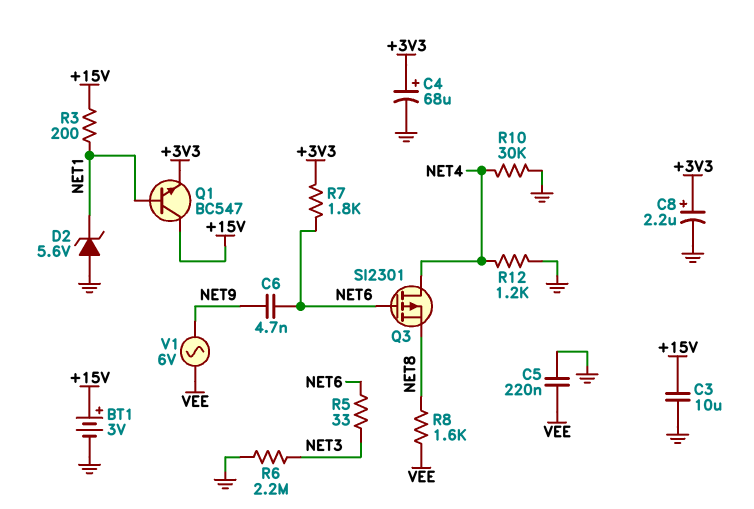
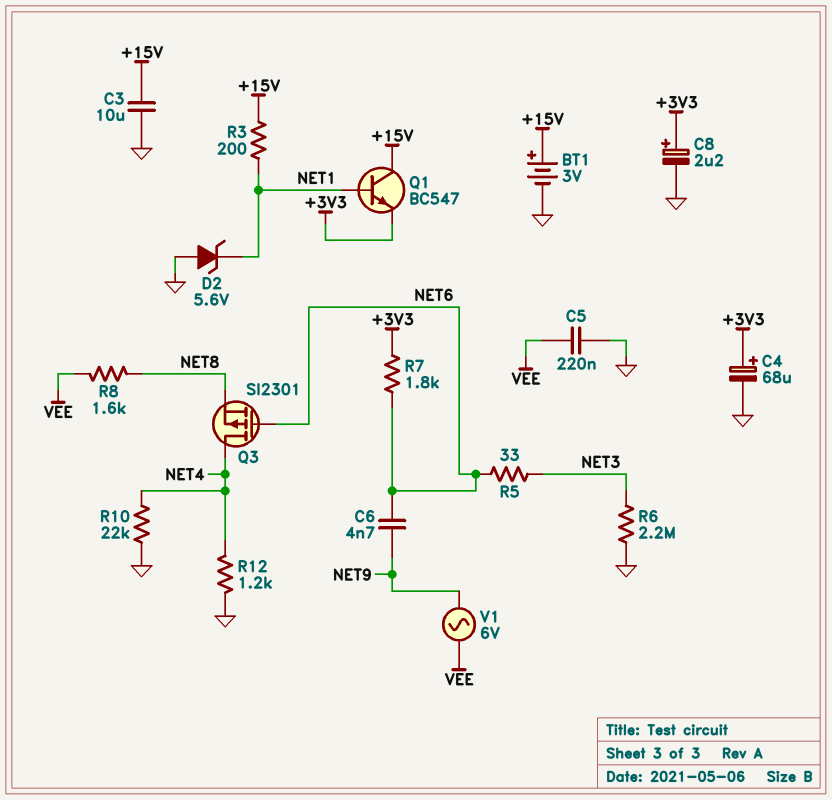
R10: 30k (GND, NET4) -> 22k (GND, NET4)

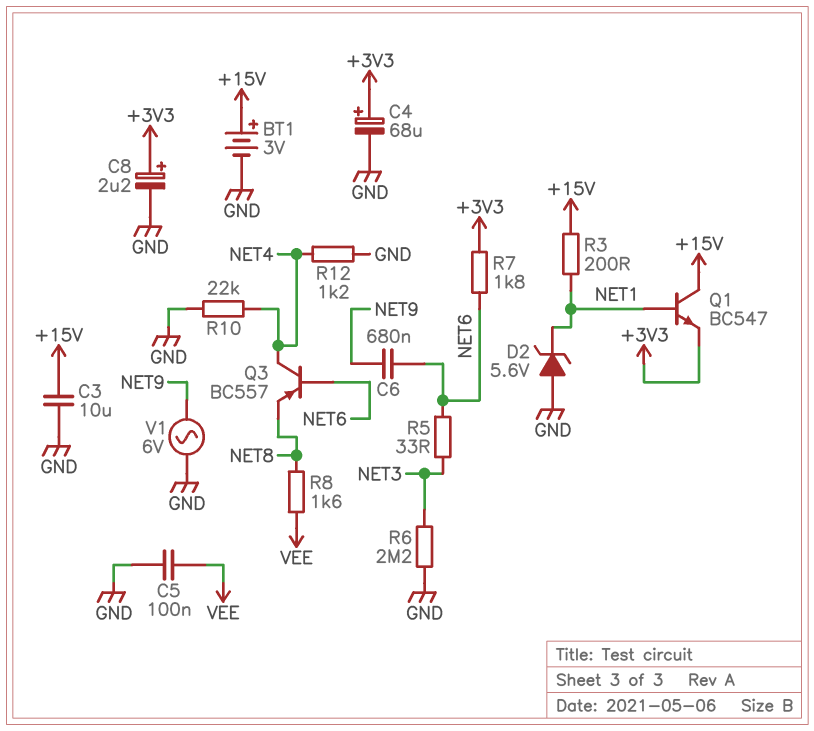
C5: 220nF (GND, VEE) -> 100nF (GND, VEE)
C6: 4.7nF (NET6, NET9) -> 680nF (NET6, NET9)
Q3: PMOS SI2301 (G NET6, D NET4, S NET8) -> PNP BC557 (B NET6, C NET4, E NET8)
V1: AC 6V (NET9, VEE) -> AC 6V (GND, NET9)

